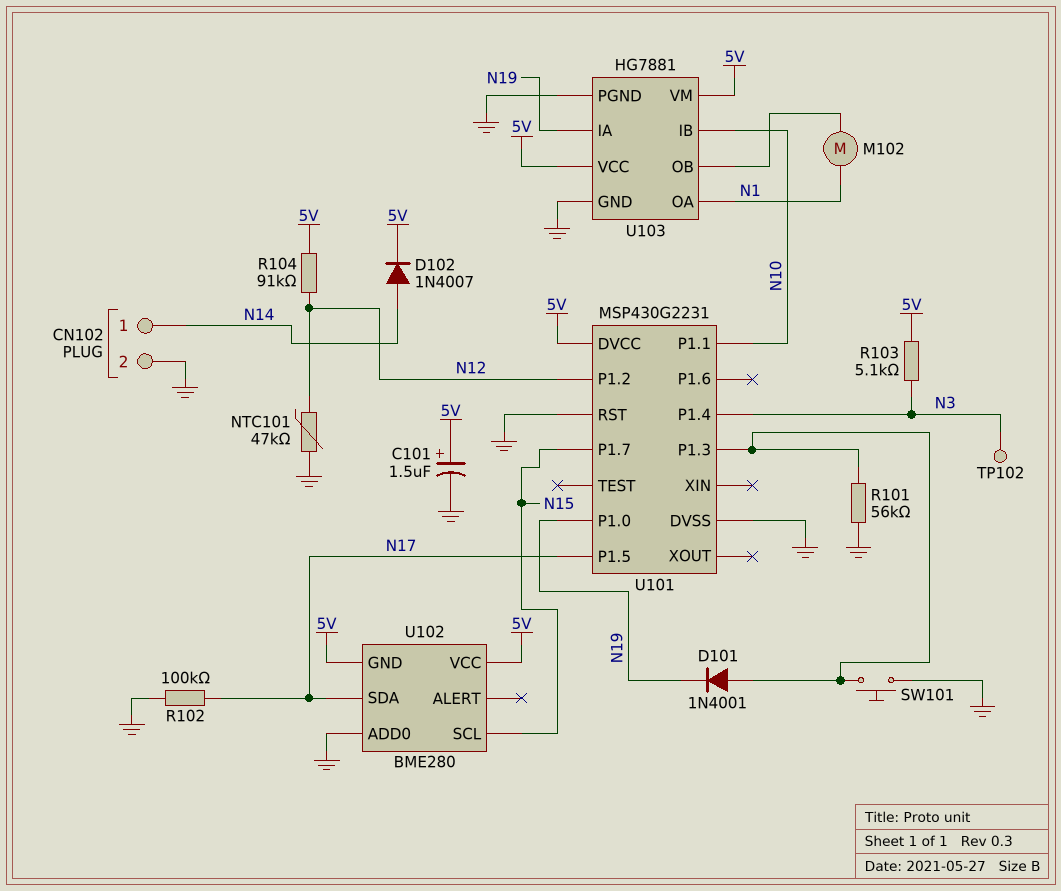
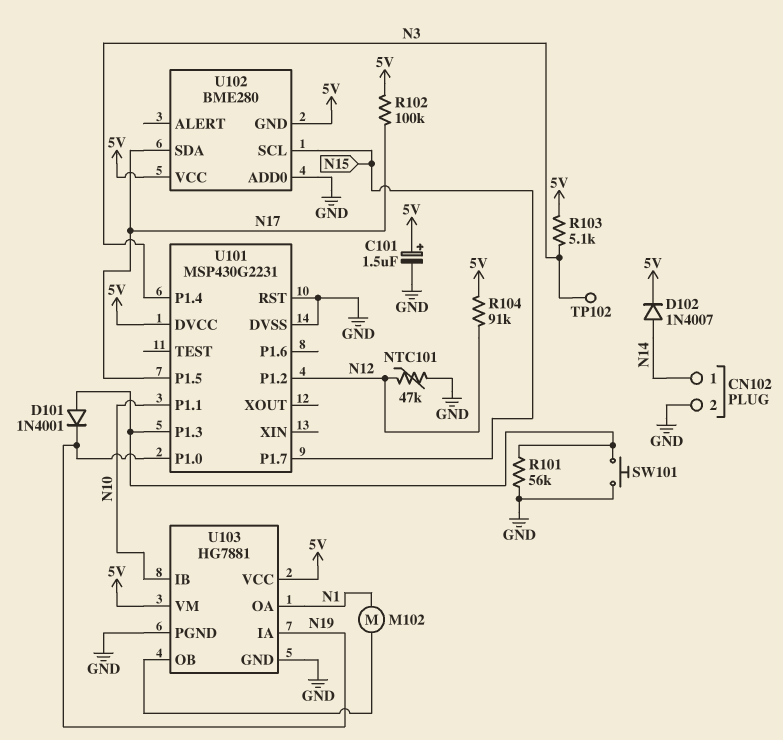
R102: 100k (GND, N17) -> 100k (5V, N17)

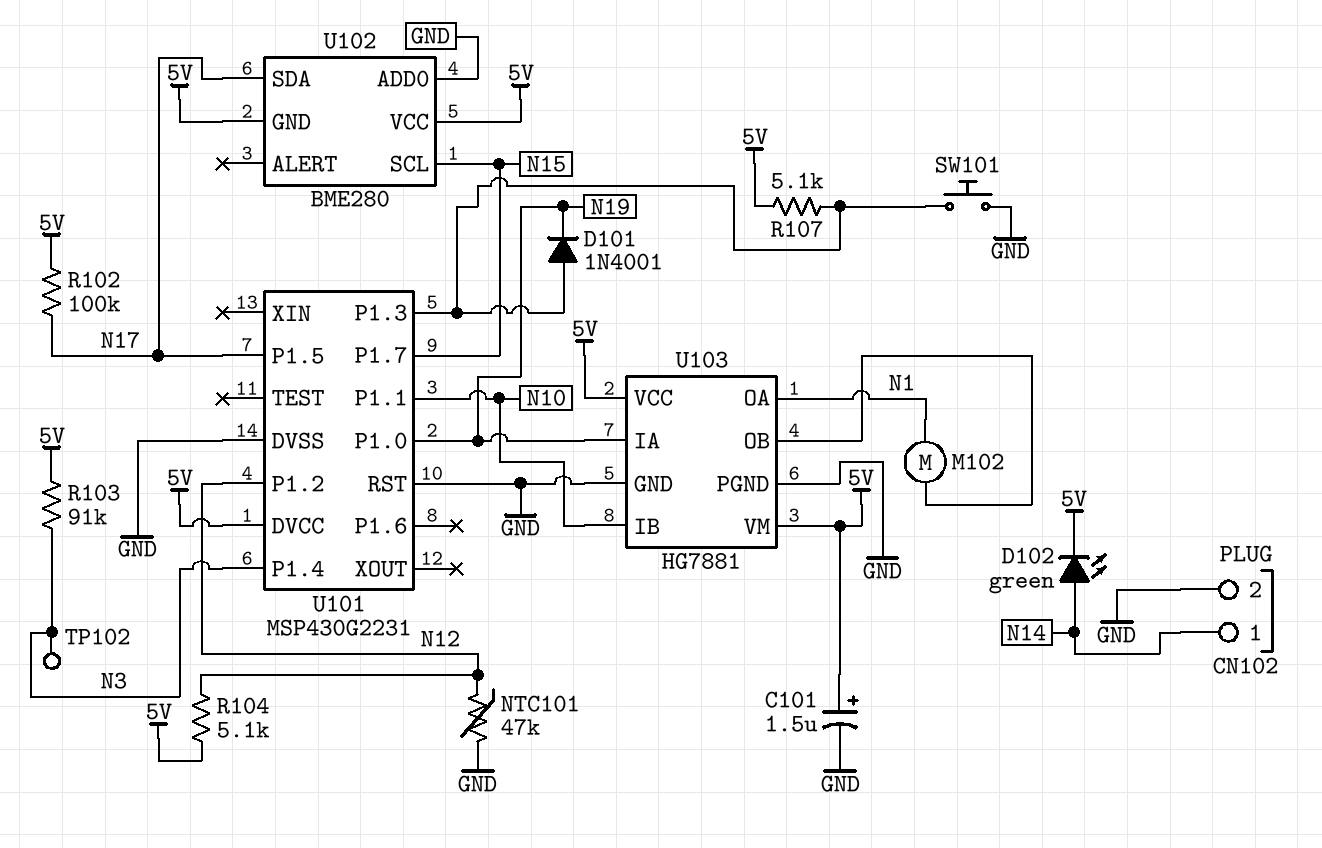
D102: diode 1N4007 (A N14, K 5V) -> LED green (A N14, K 5V)
R101: 56k (GND, U101/P1.3) -> none
R103: 5.1k (5V, N3) -> 91k (5V, N3)
R104: 91k (5V, N12) -> 5.1k (5V, N12)
R107: none -> 5.1k (5V, U101/P1.3)

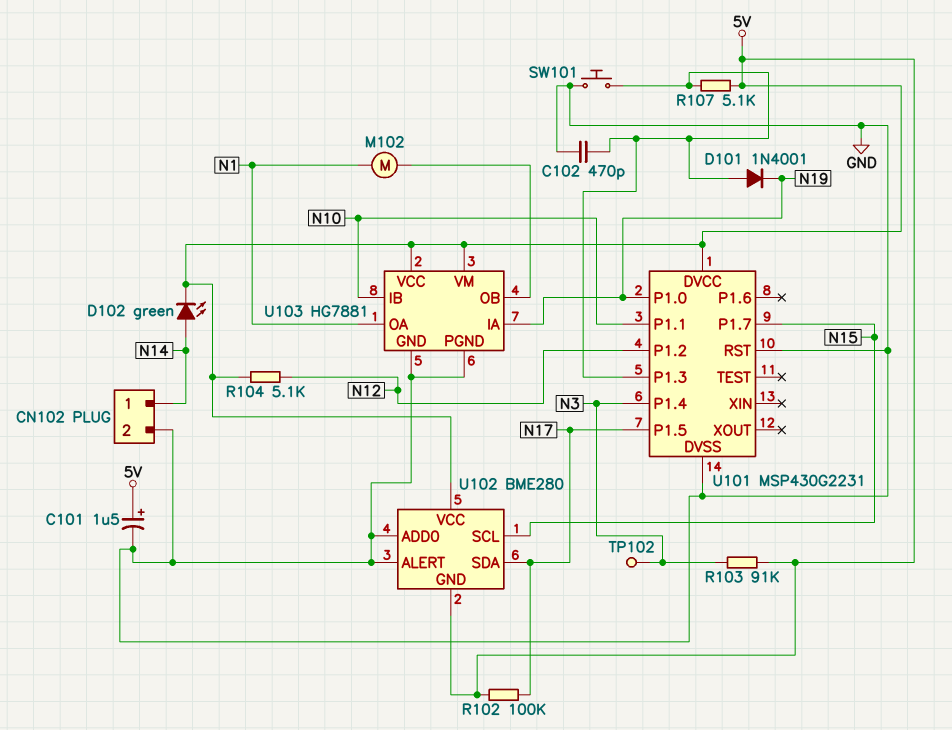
C102: none -> 470pF (GND, U101/P1.3)
NTC101: 47k (GND, N12) -> none
U102 pin ALERT: none -> GND

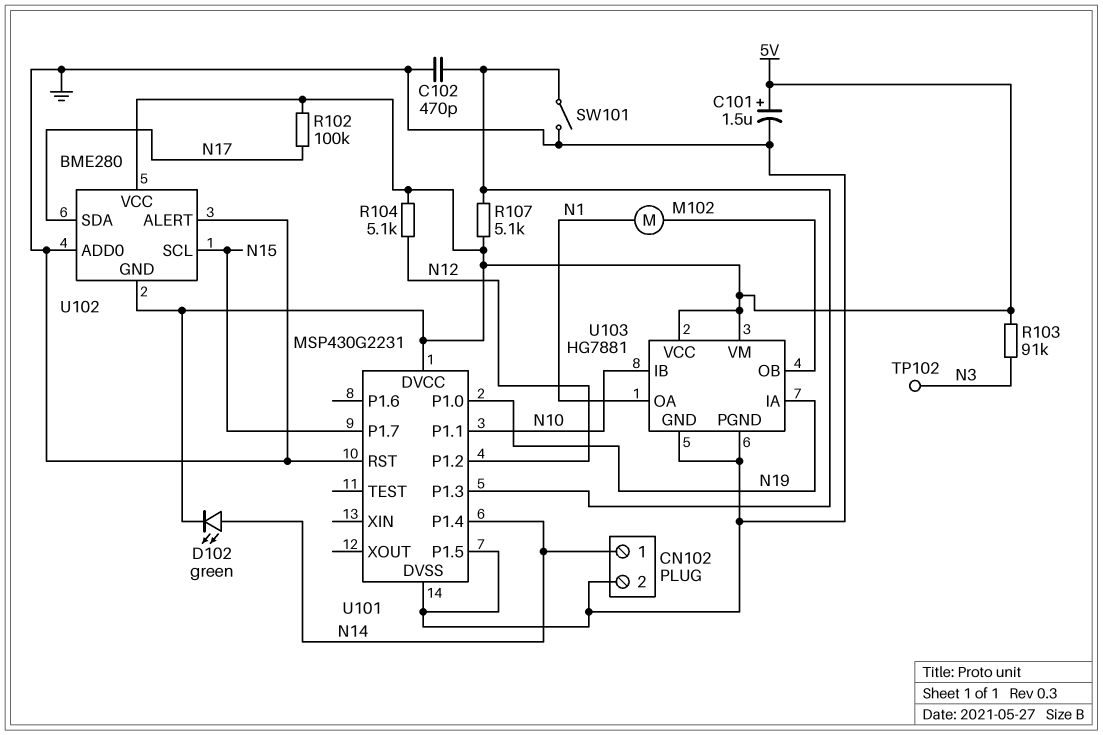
D101: diode 1N4001 (A U101/P1.3, K N19) -> none
SW101: button (GND, U101/P1.3) -> switch (GND, U101/P1.3)
U101 pin P1.4: N3 -> N14
U101 pin P1.5: N17 -> GND

